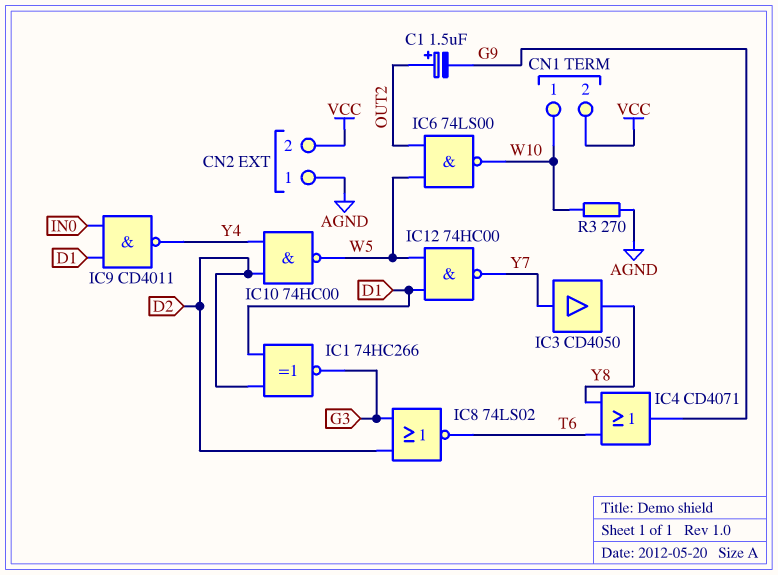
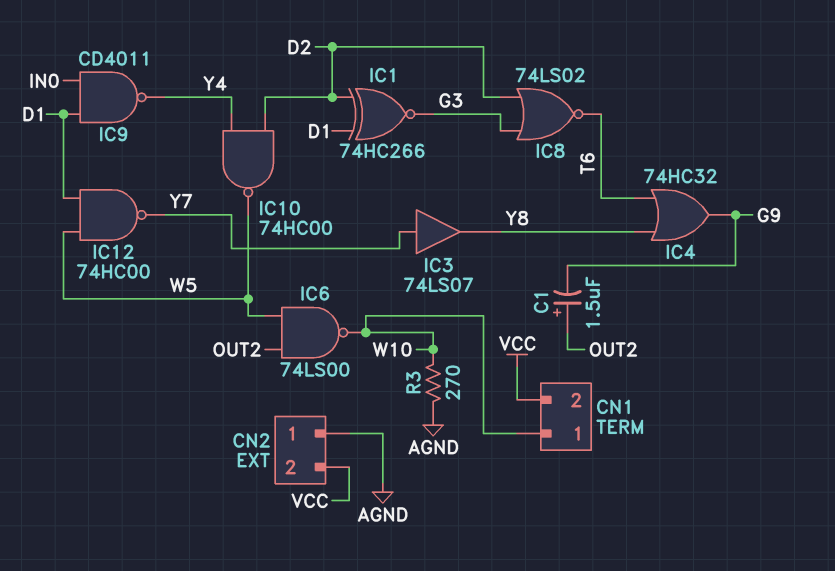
IC3: buffer CD4050 (in Y7, out Y8) -> buffer 74LS07 (in Y7, out Y8)
IC4: OR CD4071 (in T6, in Y8, out G9) -> OR 74HC32 (in T6, in Y8, out G9)

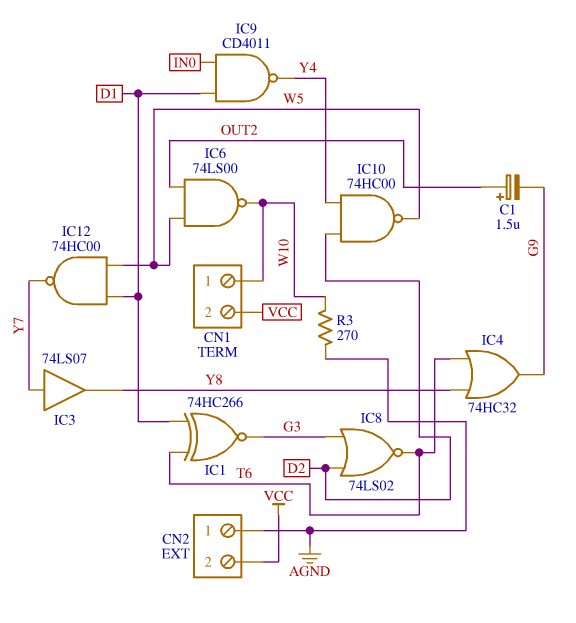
IC1: XNOR 74HC266 (in D1, in D2, out G3) -> XNOR 74HC266 (in D1, in T6, out G3)

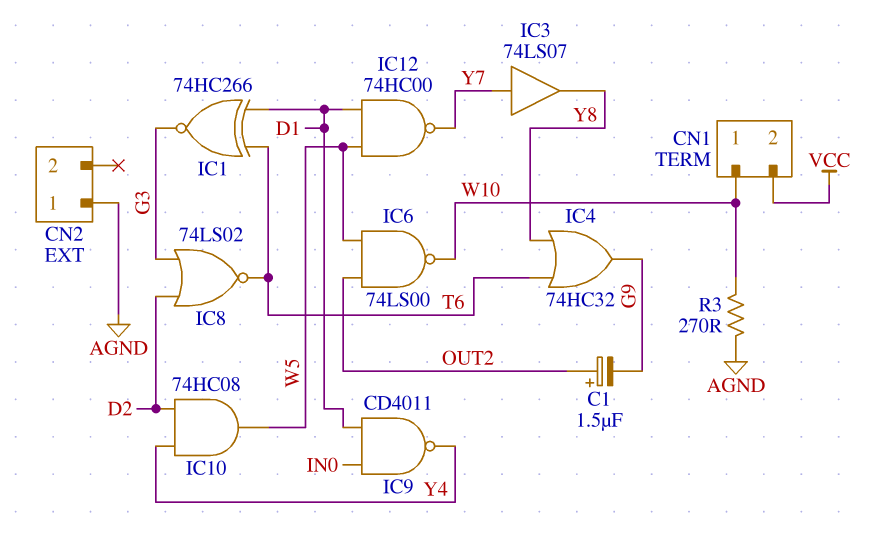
CN2 pin 2: VCC -> none
IC10: NAND 74HC00 (in D2, in Y4, out W5) -> AND 74HC08 (in D2, in Y4, out W5)

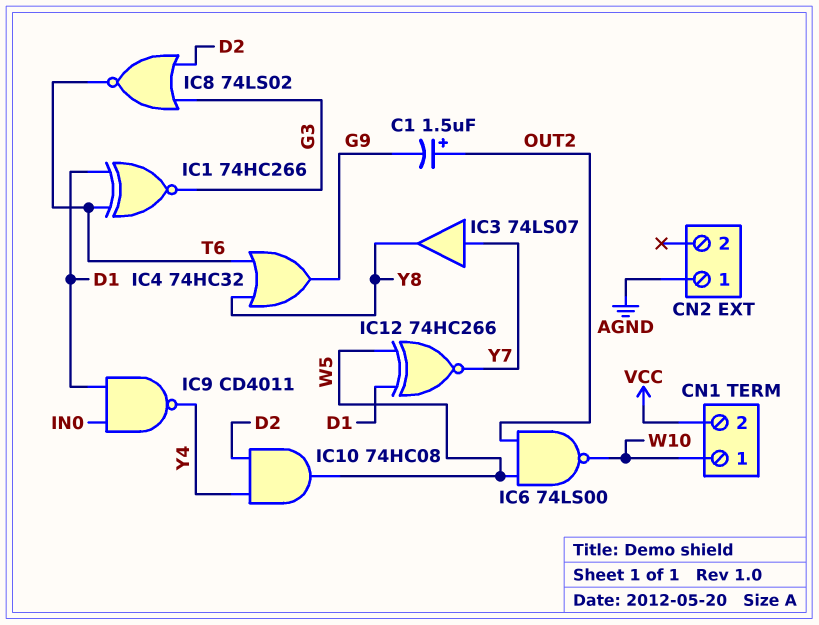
IC12: NAND 74HC00 (in D1, in W5, out Y7) -> XNOR 74HC266 (in D1, in W5, out Y7)
R3: 270 (AGND, W10) -> none

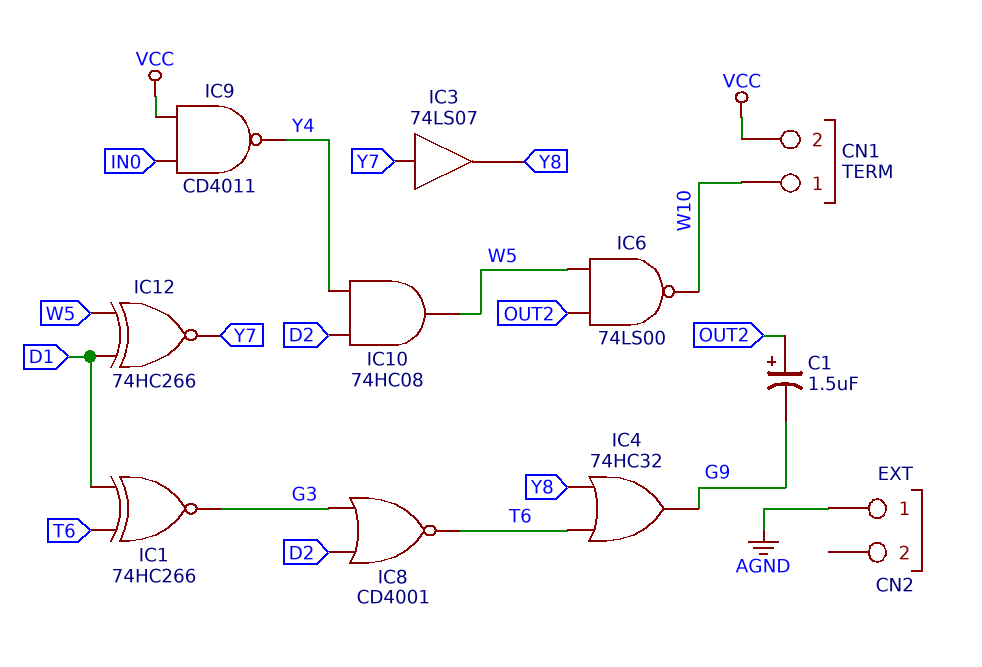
IC8: NOR 74LS02 (in D2, in G3, out T6) -> NOR CD4001 (in D2, in G3, out T6)
IC9: NAND CD4011 (in D1, in IN0, out Y4) -> NAND CD4011 (in IN0, in VCC, out Y4)

